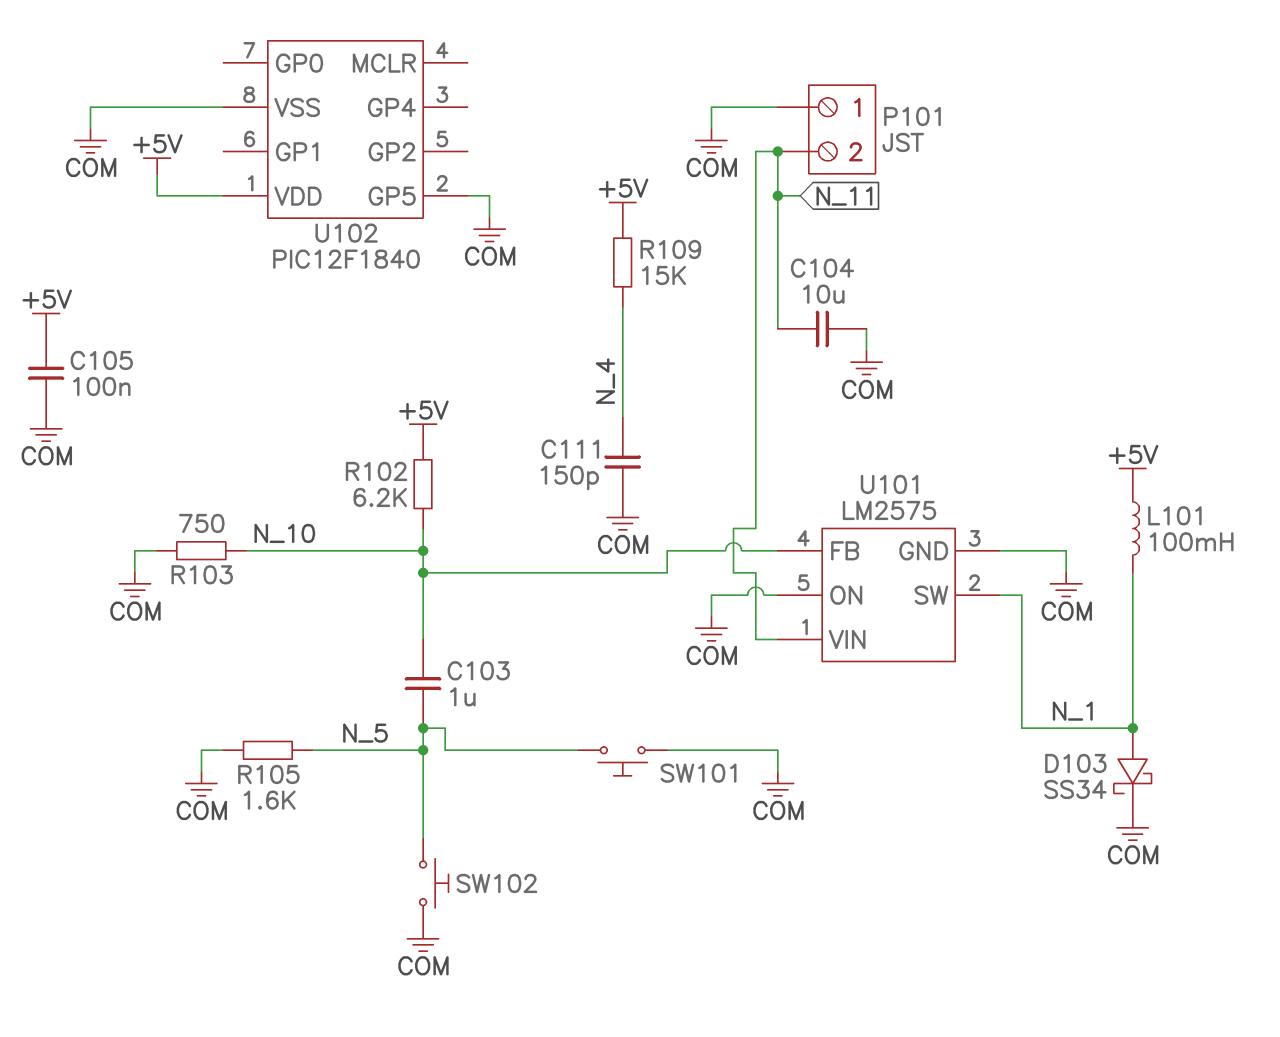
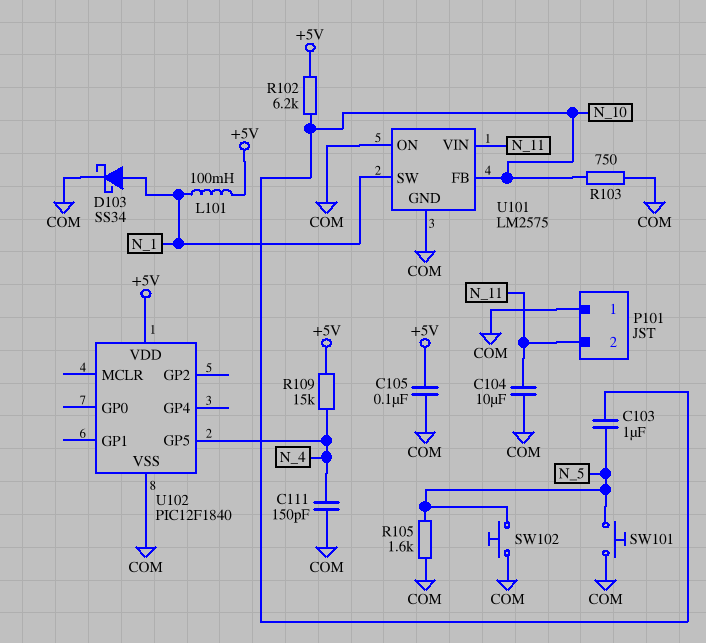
U102 pin GP5: COM -> N_4

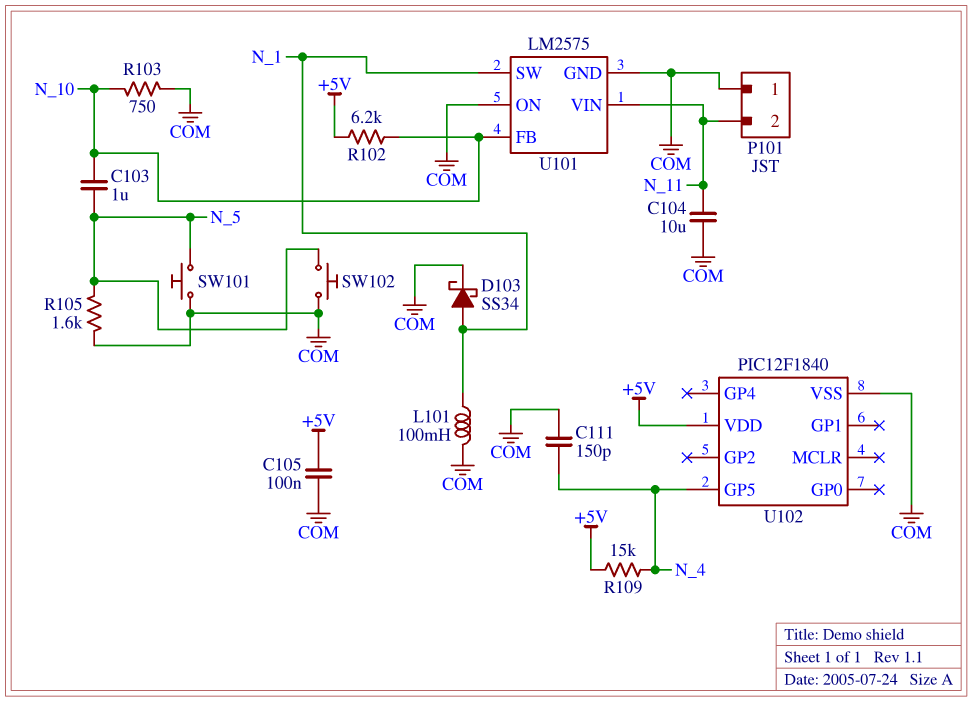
L101: 100mH (+5V, N_1) -> 100mH (COM, N_1)

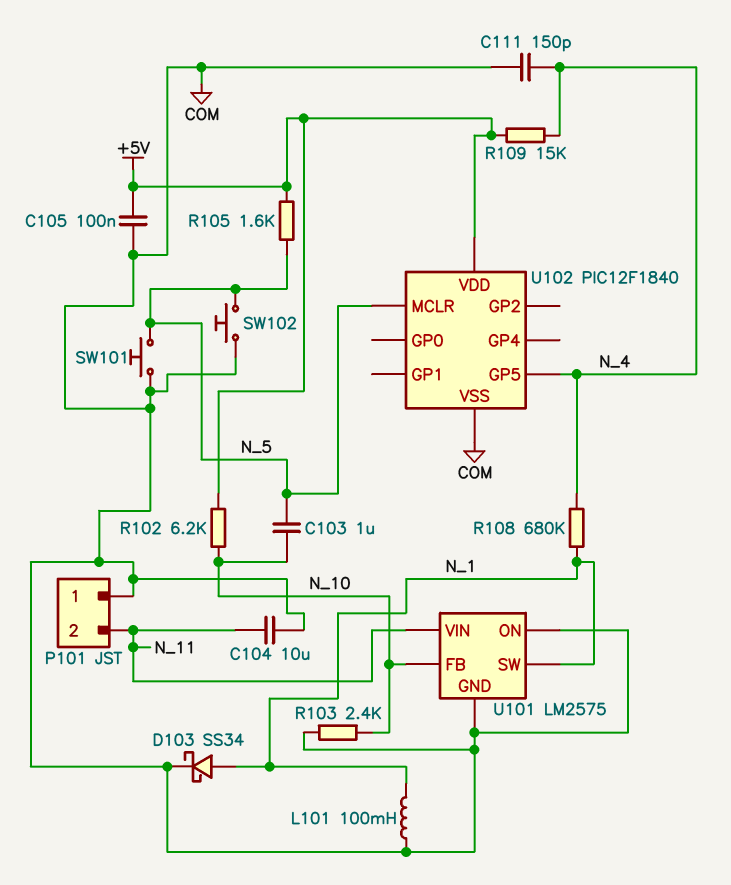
R103: 750 (COM, N_10) -> 2.4k (COM, N_10)
R105: 1.6k (COM, N_5) -> 1.6k (+5V, N_5)
R108: none -> 680k (N_1, N_4)
U102 pin MCLR: none -> N_5

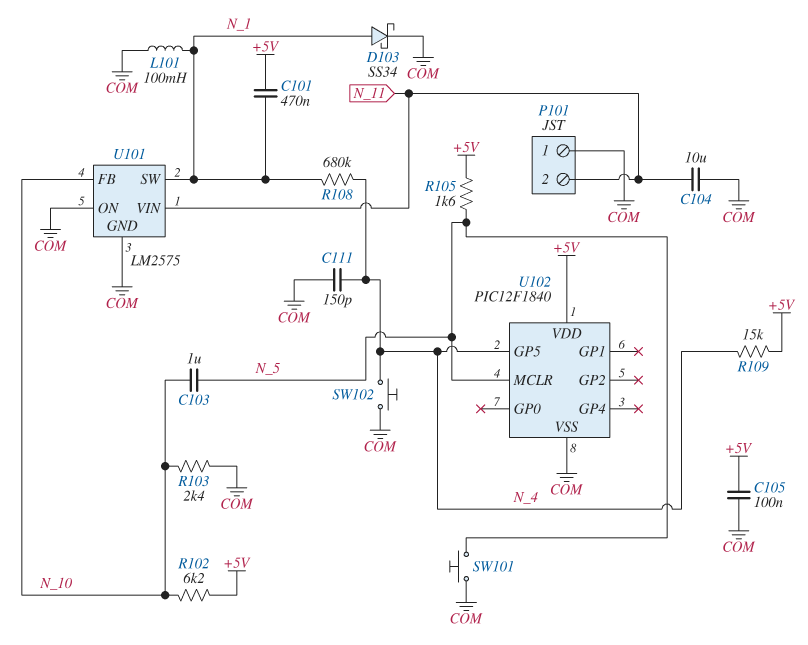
C101: none -> 470nF (+5V, N_1)
SW102: button (COM, N_5) -> button (COM, N_4)

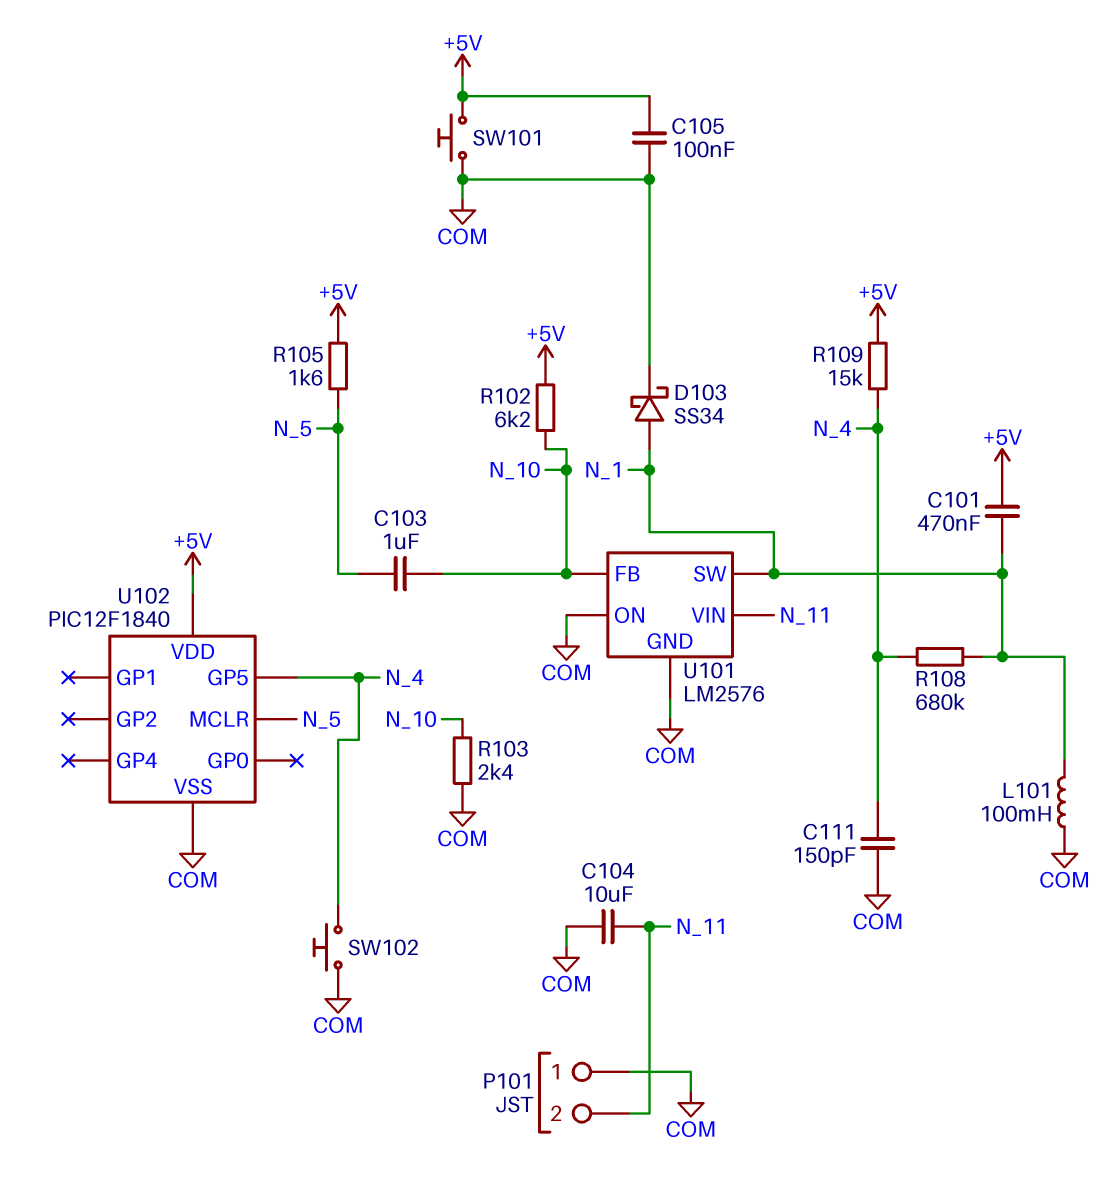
SW101: button (COM, N_5) -> button (+5V, COM)
U101: LM2575 -> LM2576

